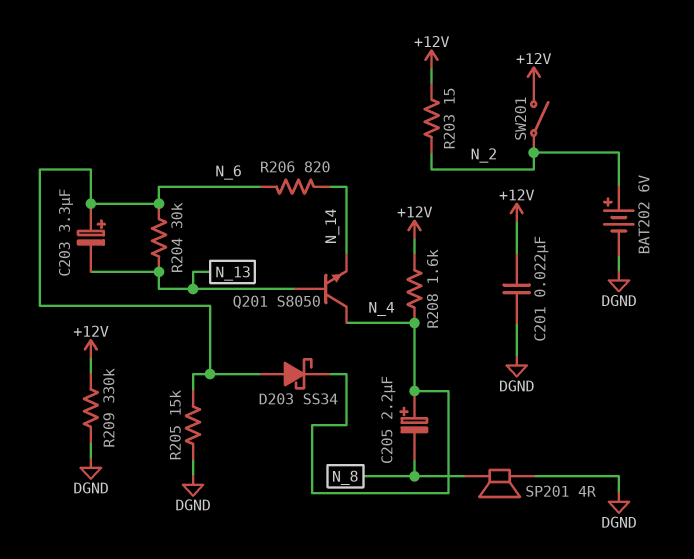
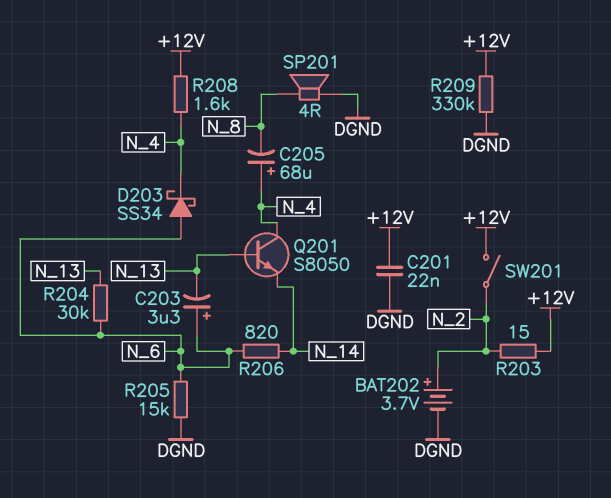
BAT202: 6V (plus N_2, minus DGND) -> 3.7V (plus N_2, minus DGND)
C205: 2.2uF (plus N_4, minus N_8) -> 68uF (plus N_4, minus N_8)

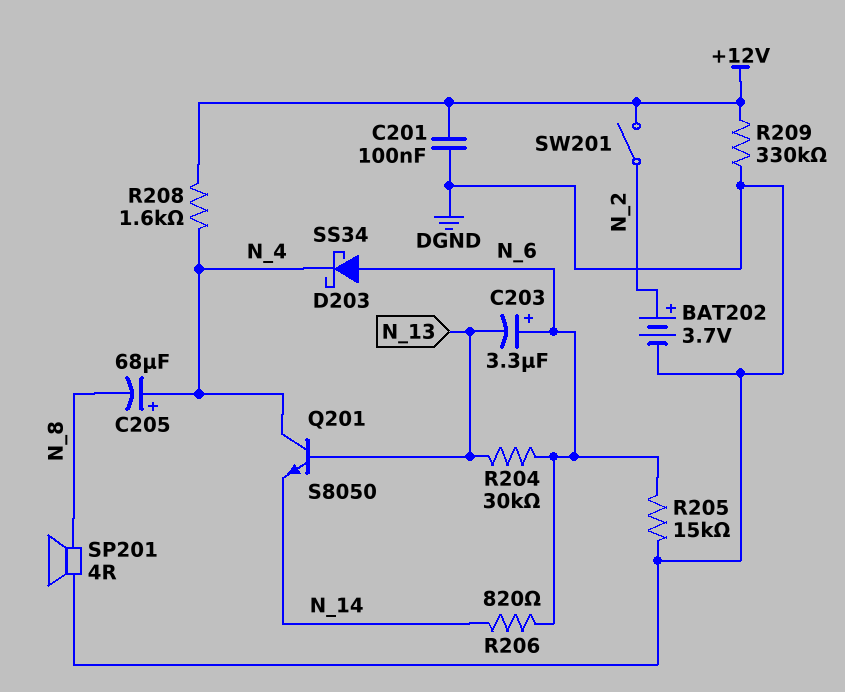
C201: 22nF (+12V, DGND) -> 100nF (+12V, DGND)
R203: 15 (+12V, N_2) -> none

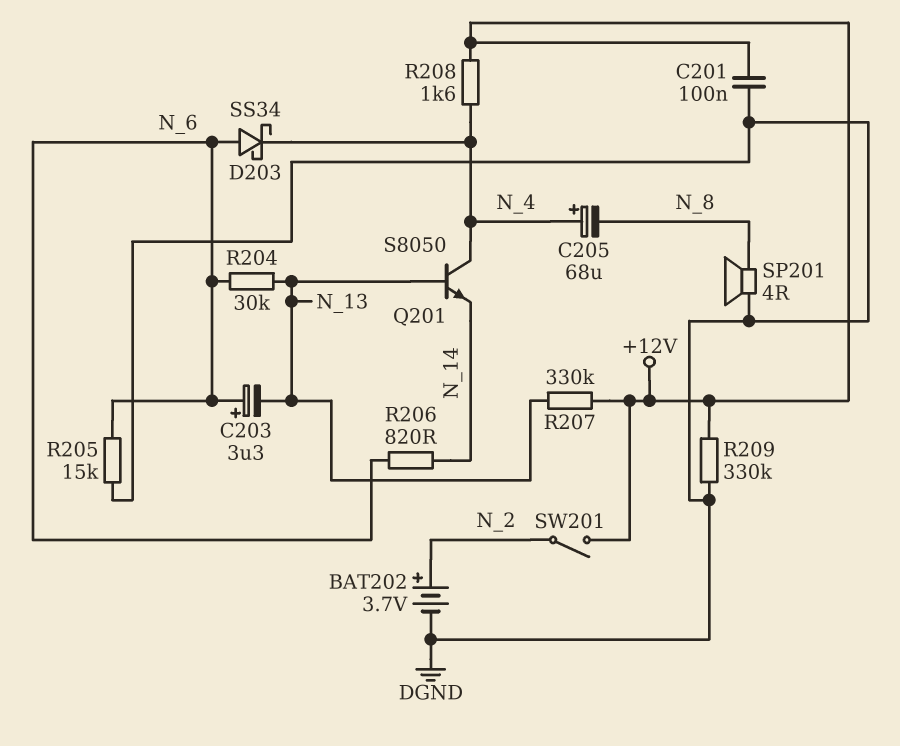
R207: none -> 330k (+12V, N_13)

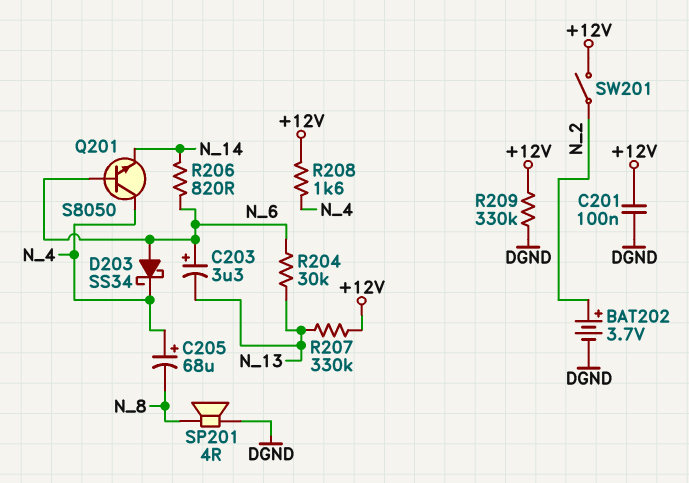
Q201: NPN S8050 (B N_13, C N_4, E N_14) -> NPN S8050 (B N_6, C N_4, E N_14)
R205: 15k (DGND, N_6) -> none

